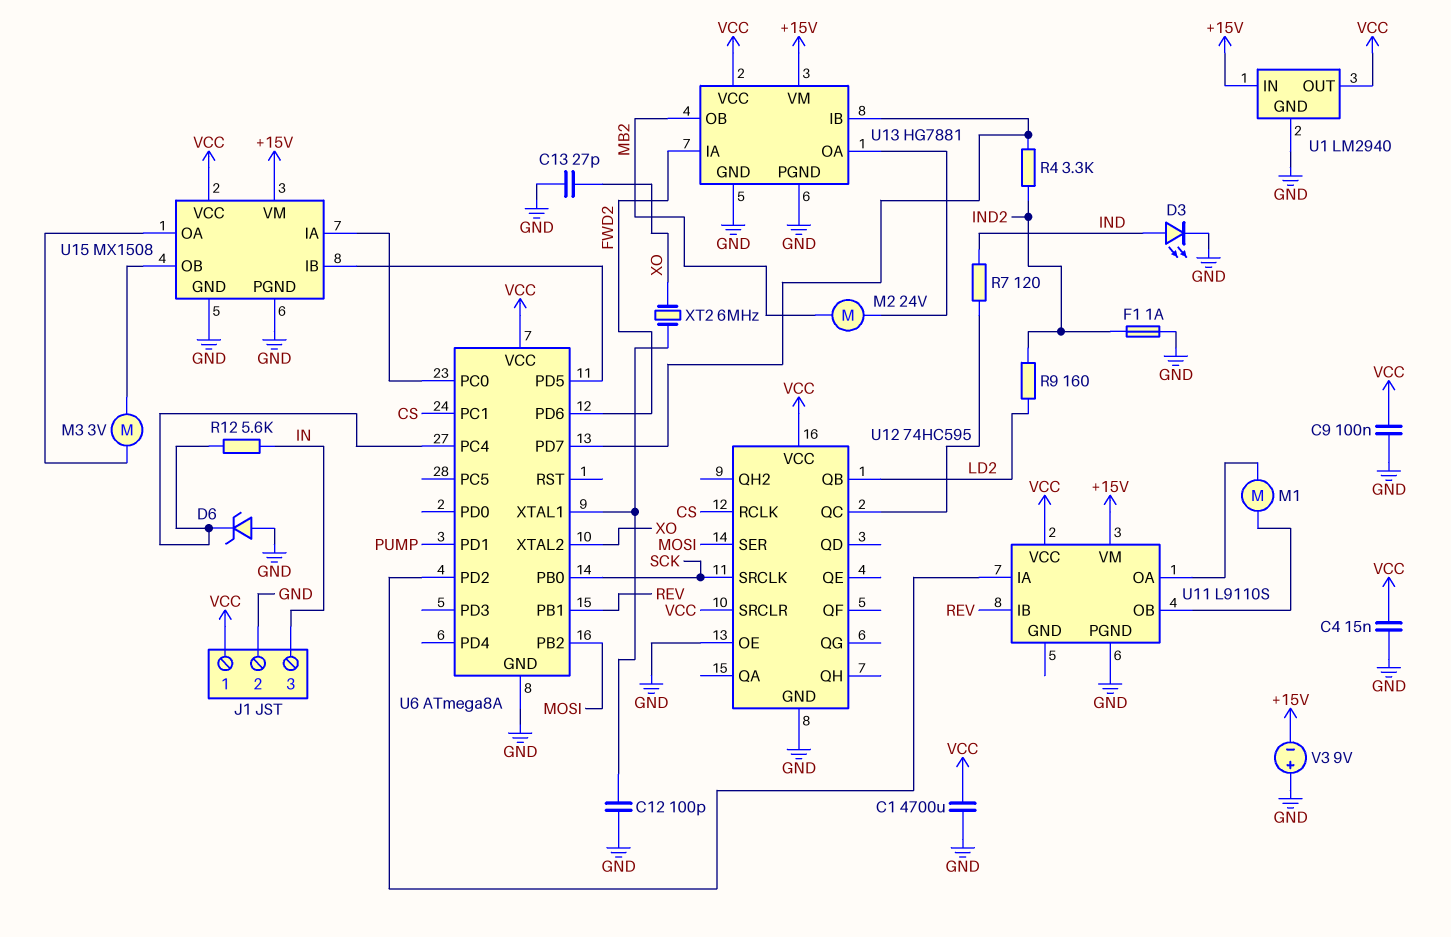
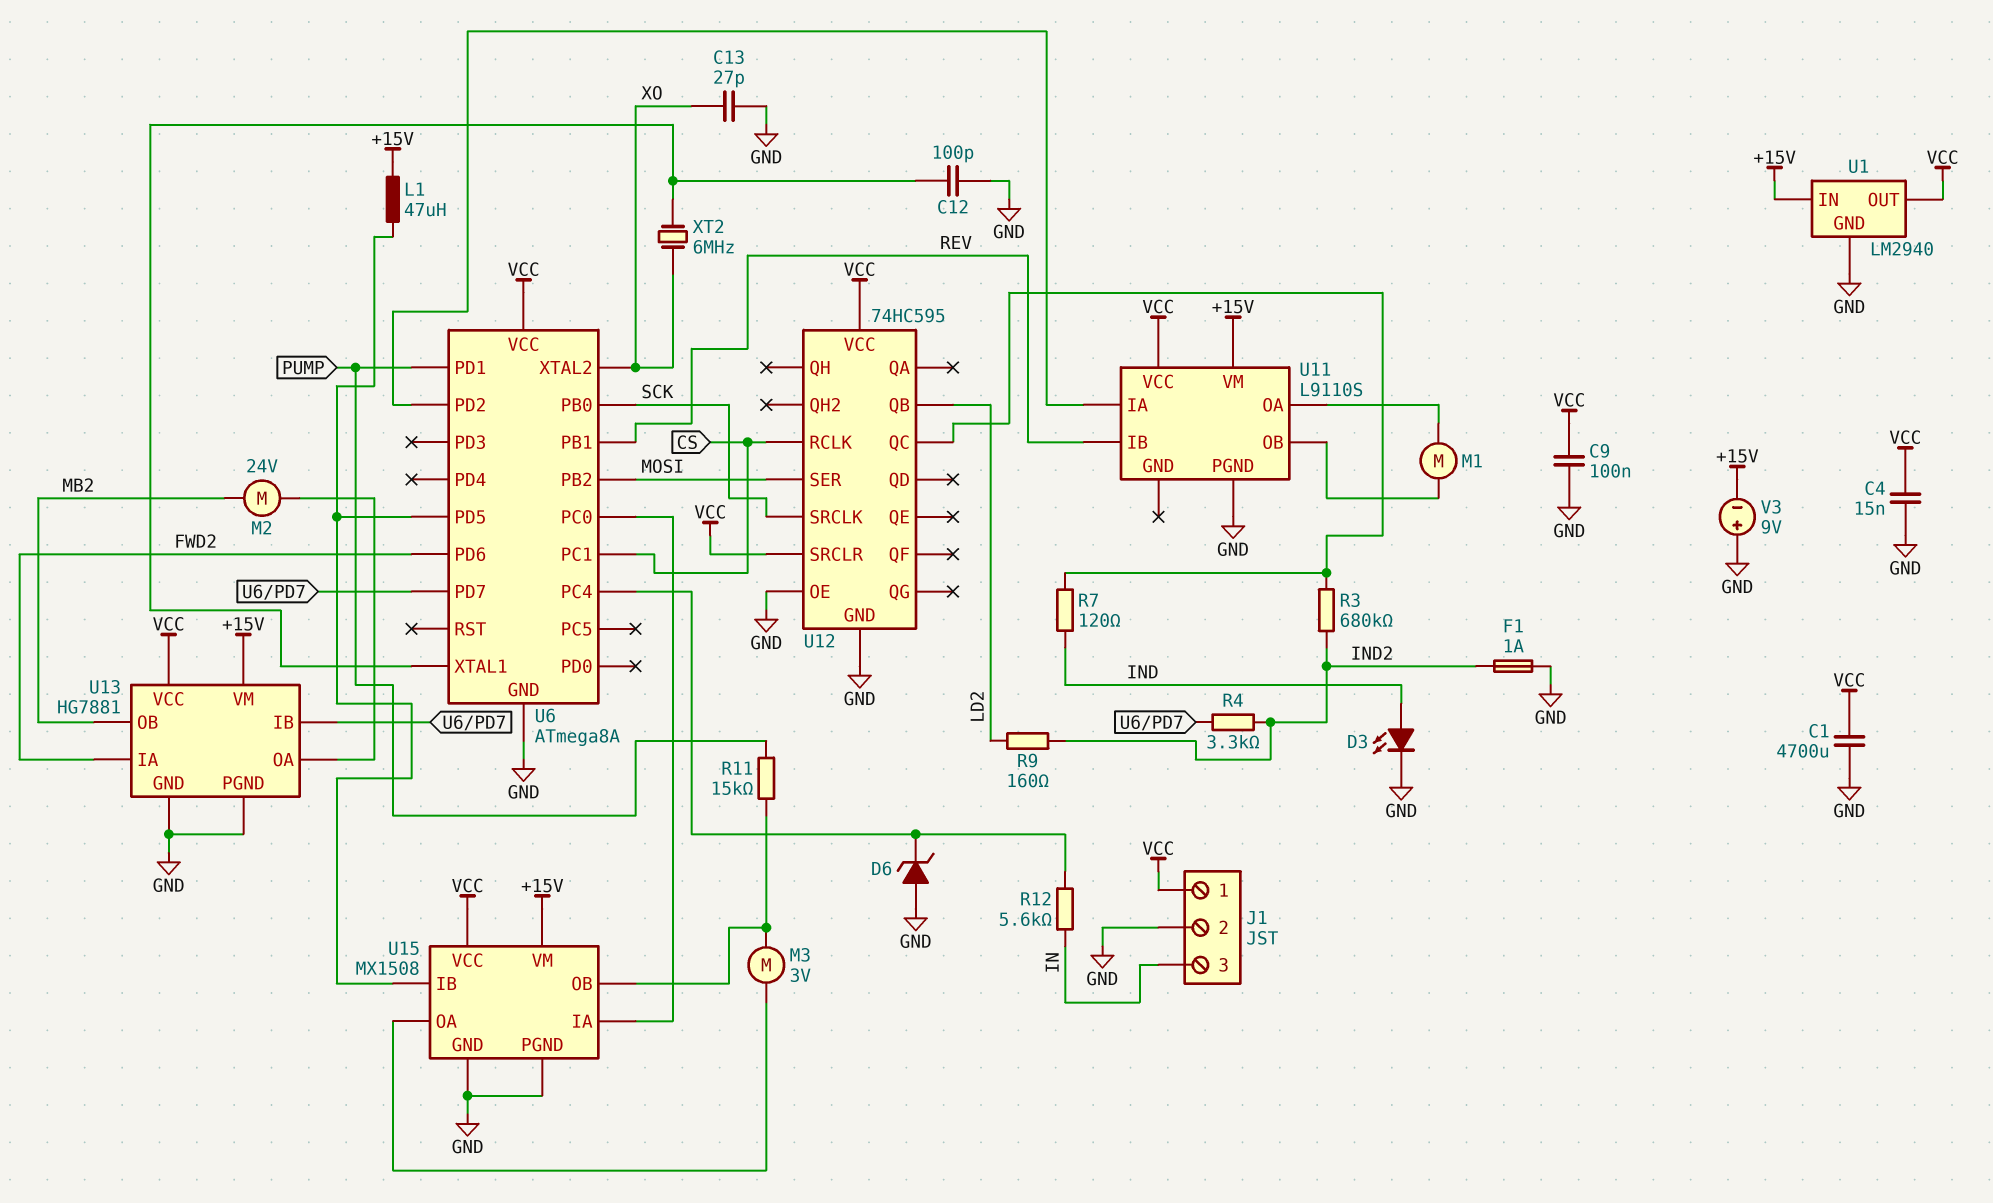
L1: none -> 47uH (+15V, U6/PD5)
R3: none -> 680k (IND2, U12/QC)
R11: none -> 15k (PUMP, U15/OB)

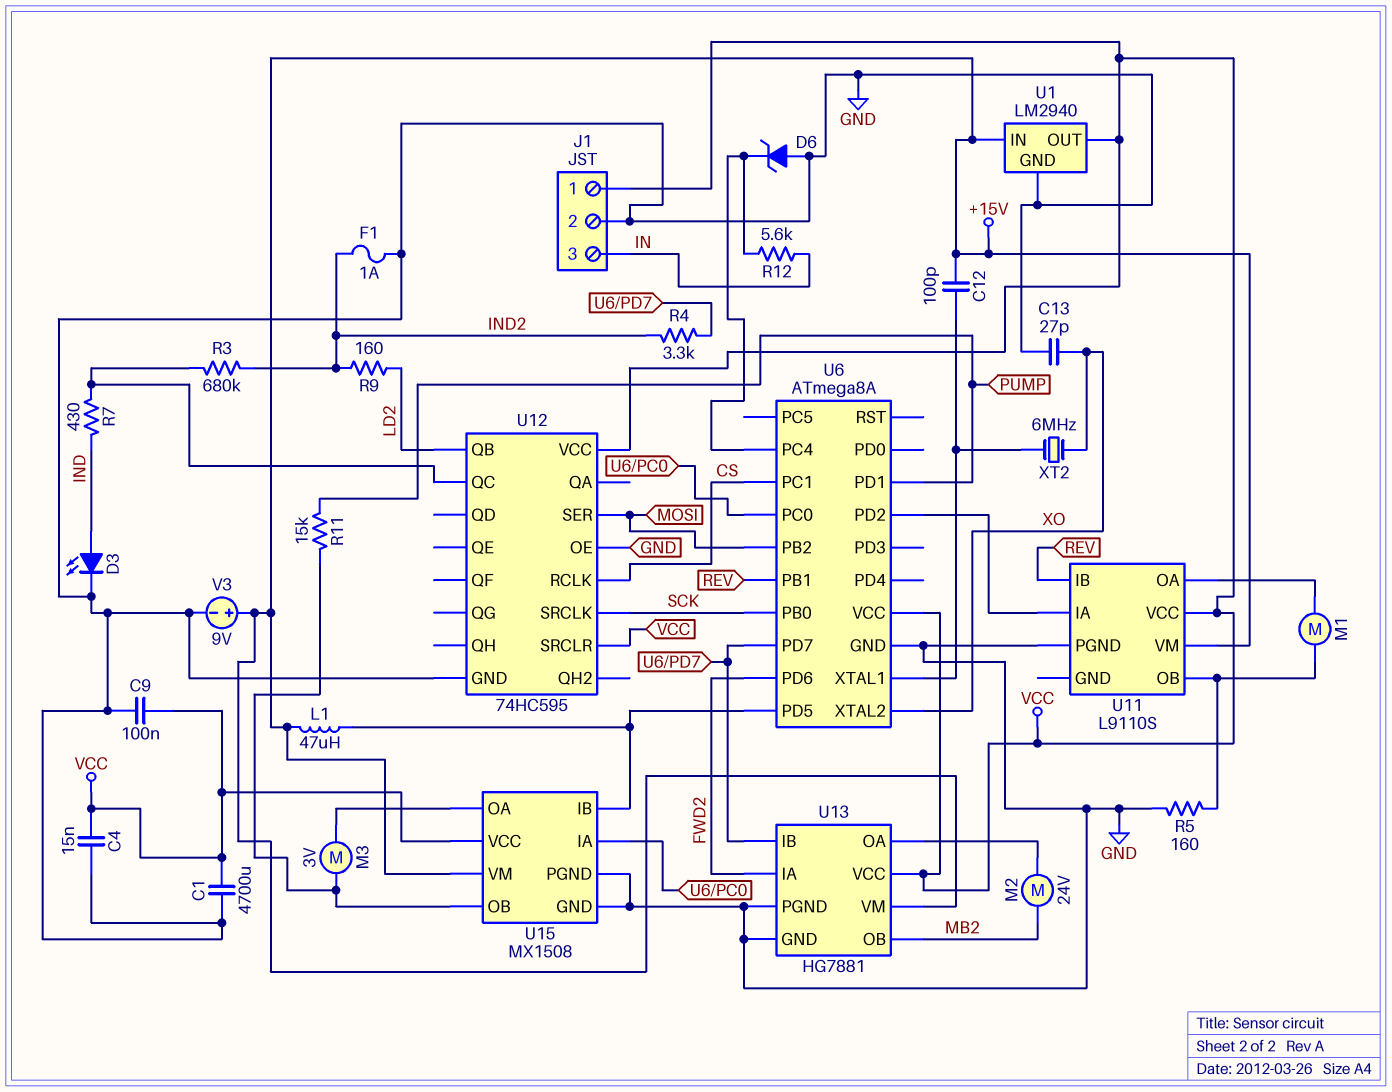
C12: 100pF (GND, U6/XTAL1) -> 100pF (+15V, U6/XTAL1)
R5: none -> 160 (GND, U11/OB)
R7: 120 (IND, U12/QC) -> 430 (IND, U12/QC)
V3: 9V (plus GND, minus +15V) -> 9V (plus +15V, minus GND)

